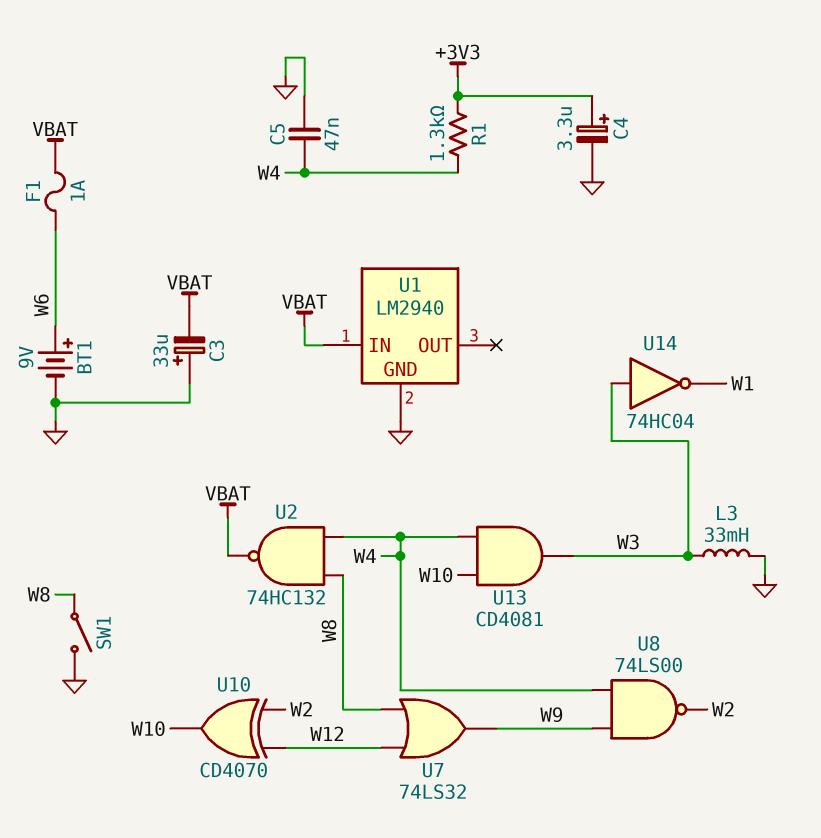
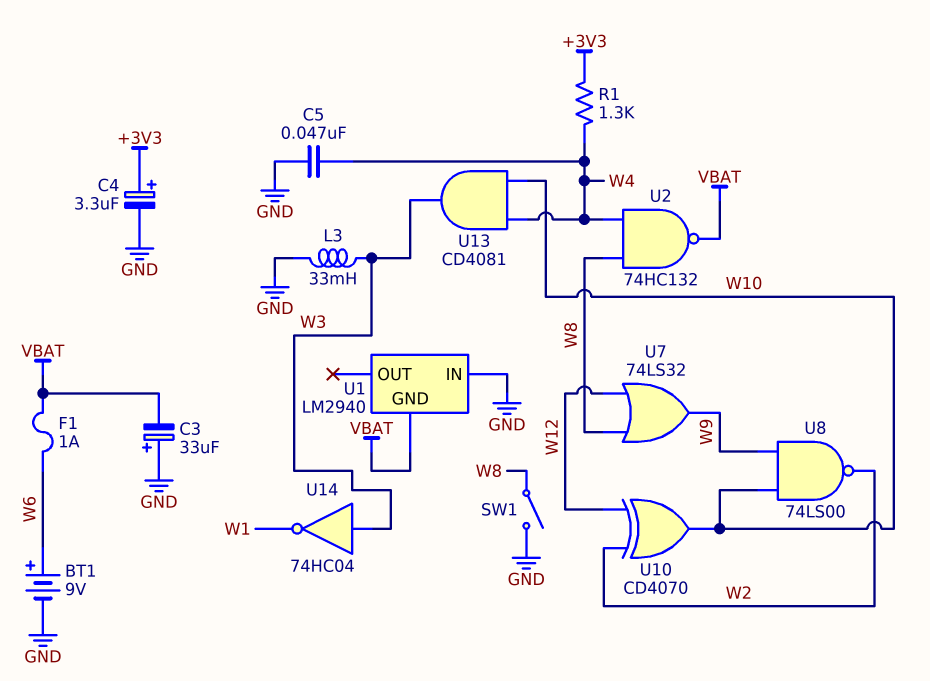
U1 pin GND: GND -> VBAT
U1 pin IN: VBAT -> GND
U8: NAND 74LS00 (in W4, in W9, out W2) -> NAND 74LS00 (in W9, in W10, out W2)

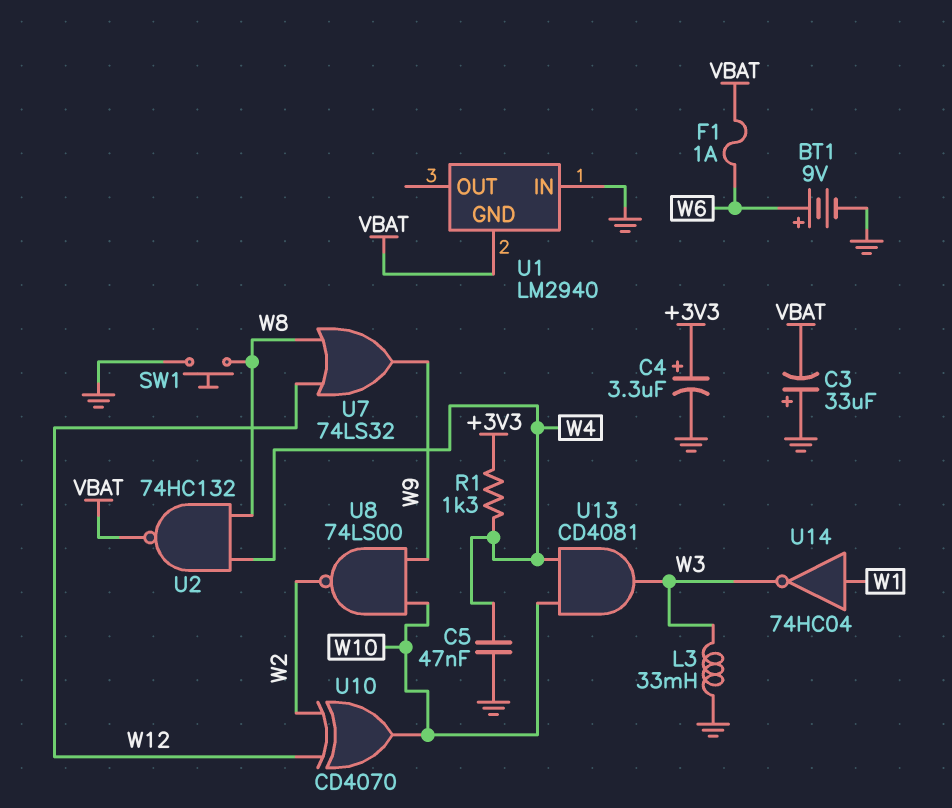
SW1: switch (GND, W8) -> button (GND, W8)
U14: NOT 74HC04 (in W3, out W1) -> NOT 74HC04 (in W1, out W3)

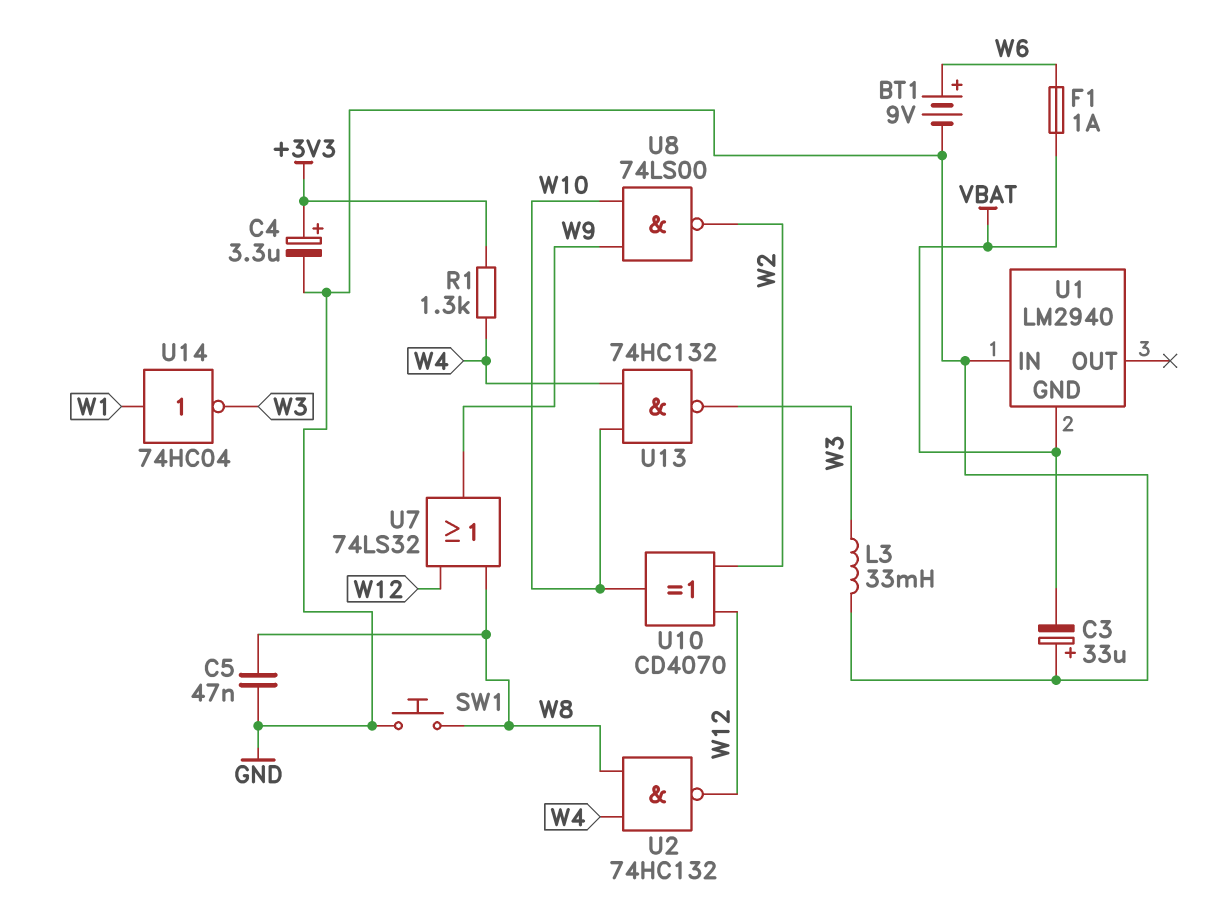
C5: 47nF (GND, W4) -> 47nF (GND, W8)
U2: NAND 74HC132 (in W4, in W8, out VBAT) -> NAND 74HC132 (in W4, in W8, out W12)
U13: AND CD4081 (in W4, in W10, out W3) -> NAND 74HC132 (in W4, in W10, out W3)

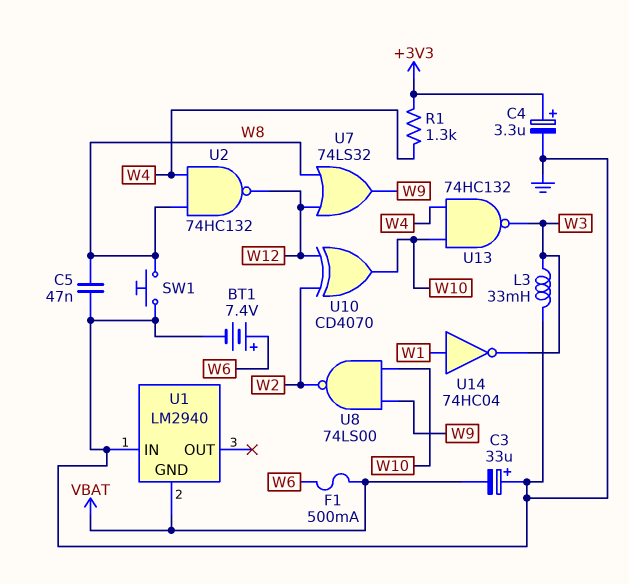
BT1: 9V (plus W6, minus GND) -> 7.4V (plus W6, minus GND)
F1: 1A (VBAT, W6) -> 500mA (VBAT, W6)

